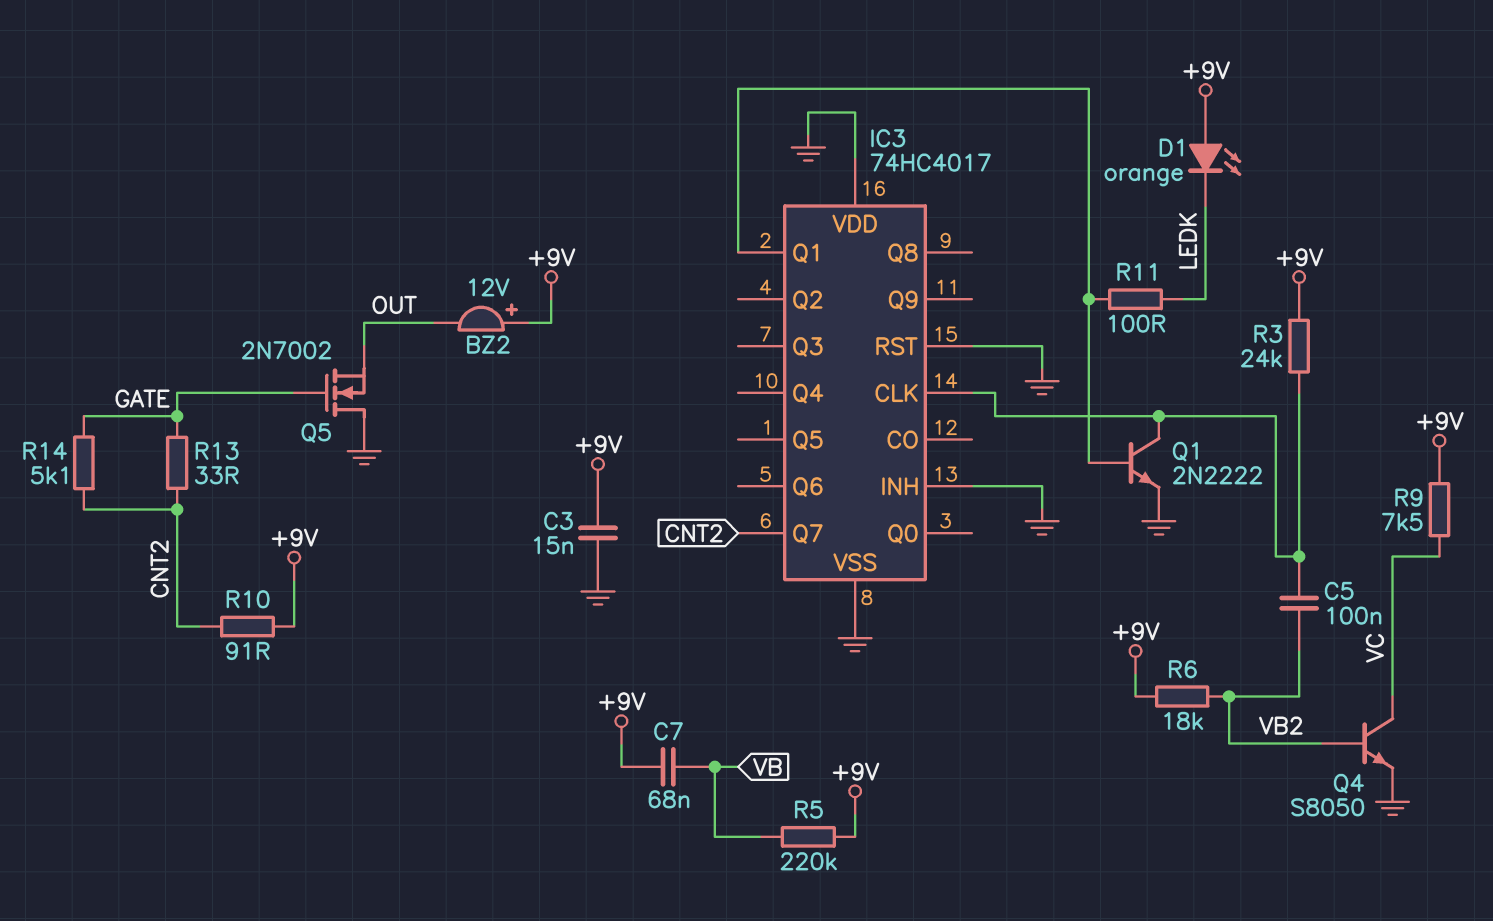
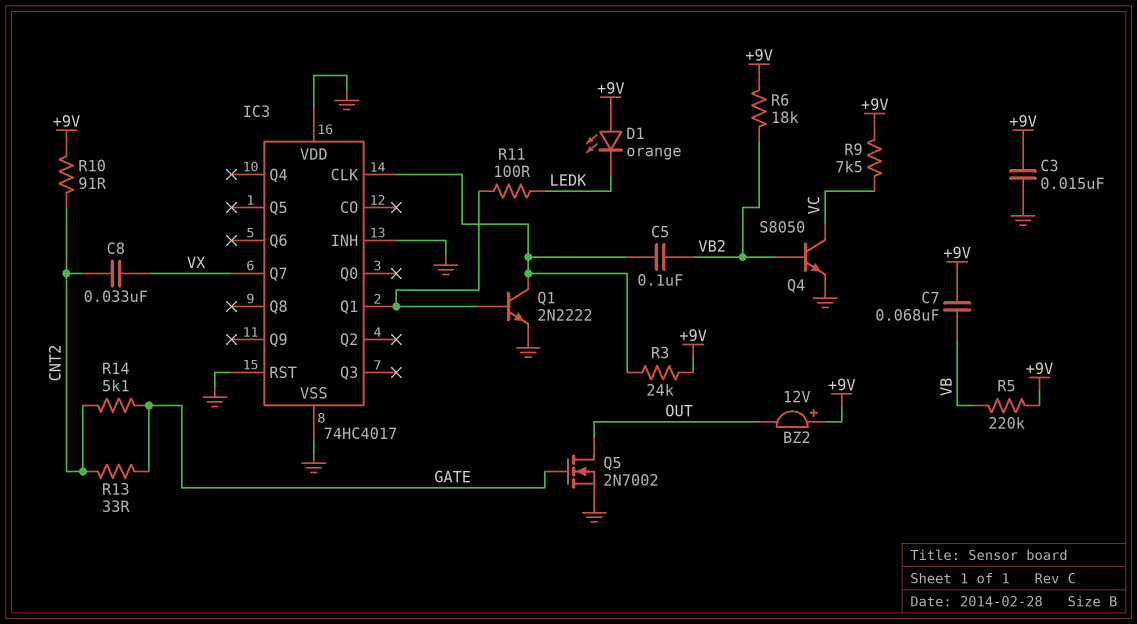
C8: none -> 33nF (CNT2, VX)
IC3 pin Q7: CNT2 -> VX
Q5: NMOS 2N7002 (G GATE, D GND, S OUT) -> NMOS 2N7002 (G GATE, D OUT, S GND)

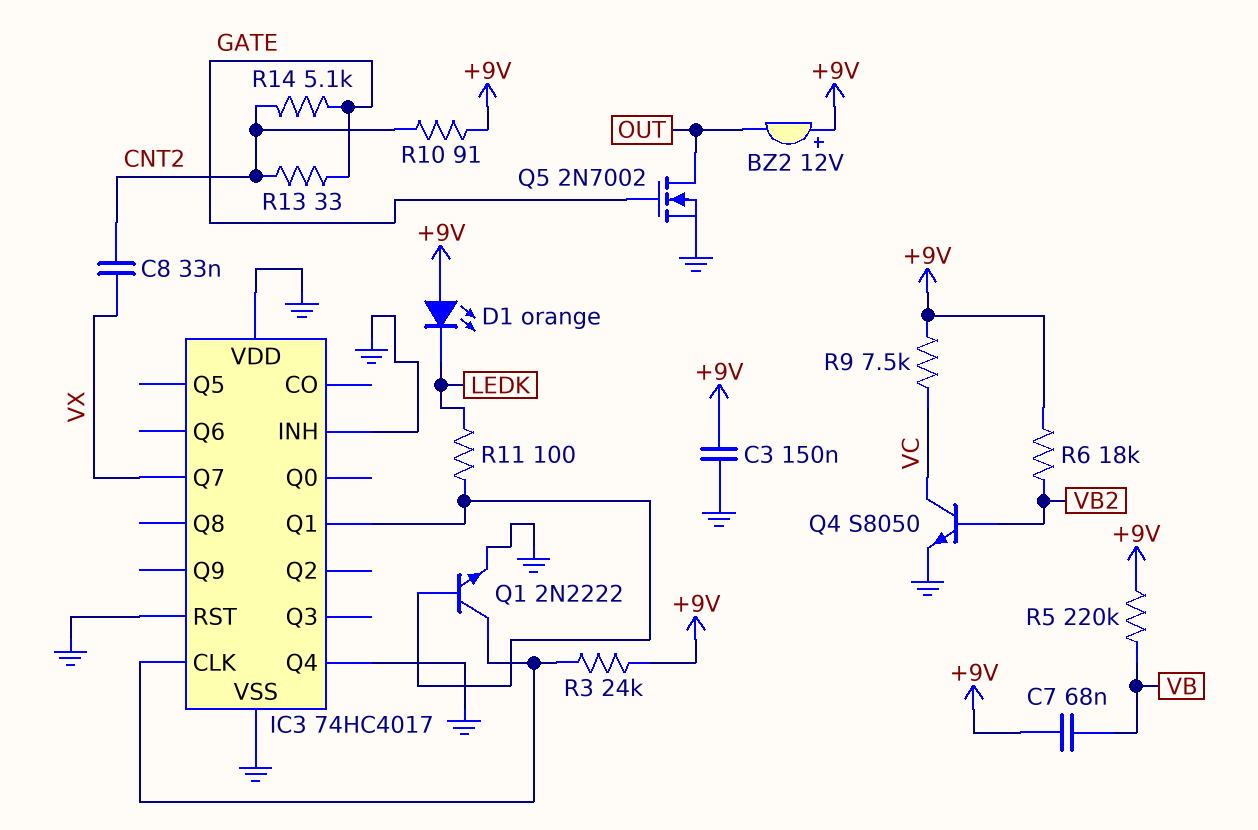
C3: 15nF (+9V, GND) -> 150nF (+9V, GND)
C5: 100nF (IC3/CLK, VB2) -> none
IC3 pin Q4: none -> GND

